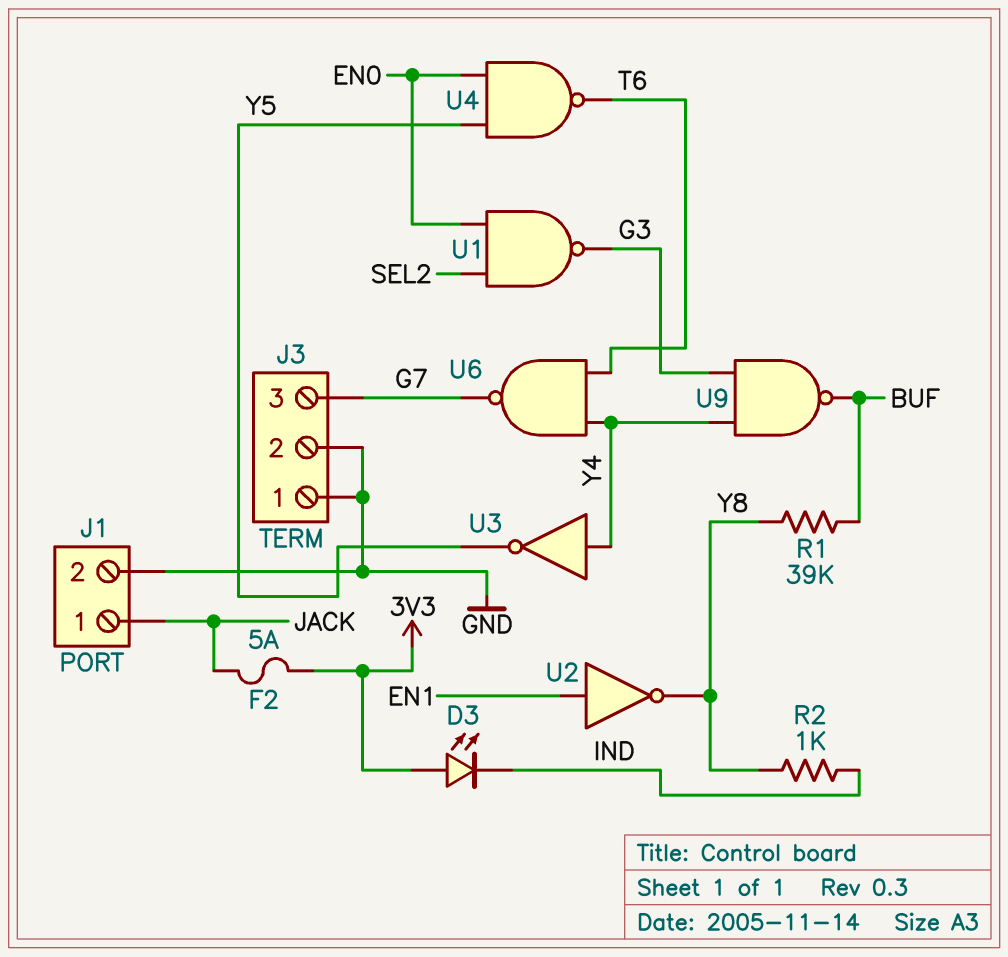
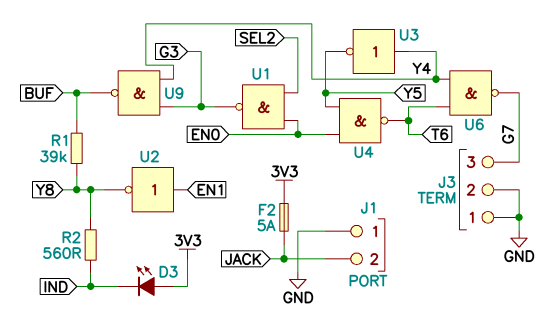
J1 pin 1: JACK -> GND
J1 pin 2: GND -> JACK
R2: 1k (IND, Y8) -> 560 (IND, Y8)

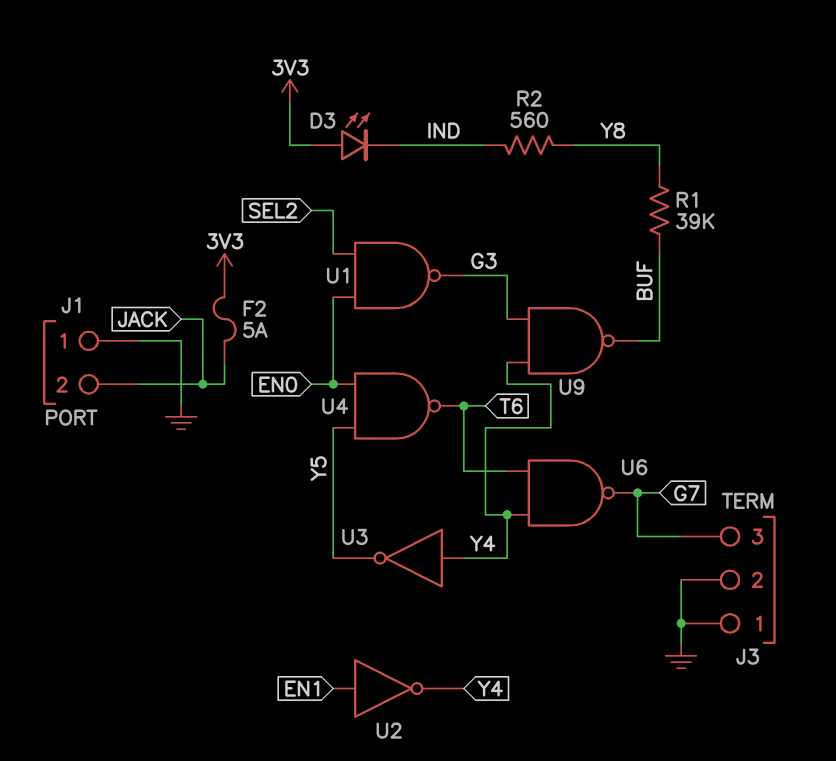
U2: NOT (in EN1, out Y8) -> NOT (in EN1, out Y4)

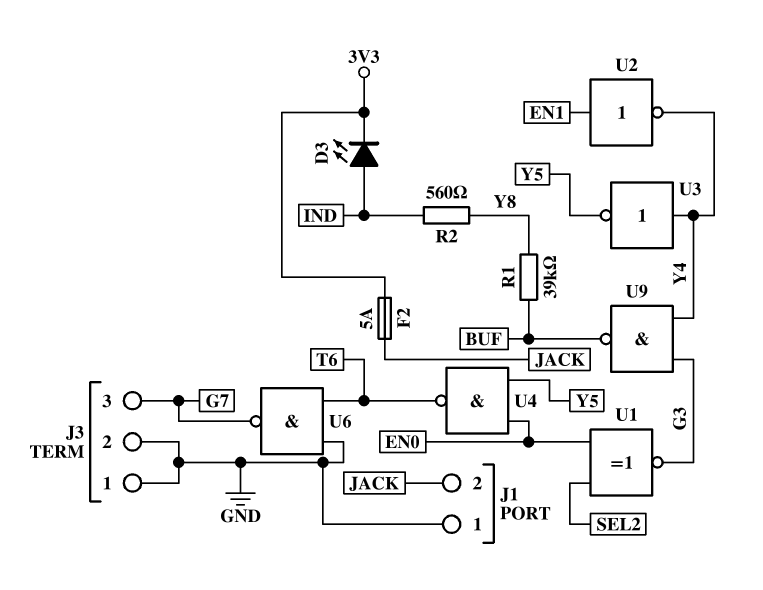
D3: LED (A 3V3, K IND) -> LED (A IND, K 3V3)
U1: NAND (in EN0, in SEL2, out G3) -> XNOR (in EN0, in SEL2, out G3)
U6: NAND (in T6, in Y4, out G7) -> NAND (in GND, in T6, out G7)

